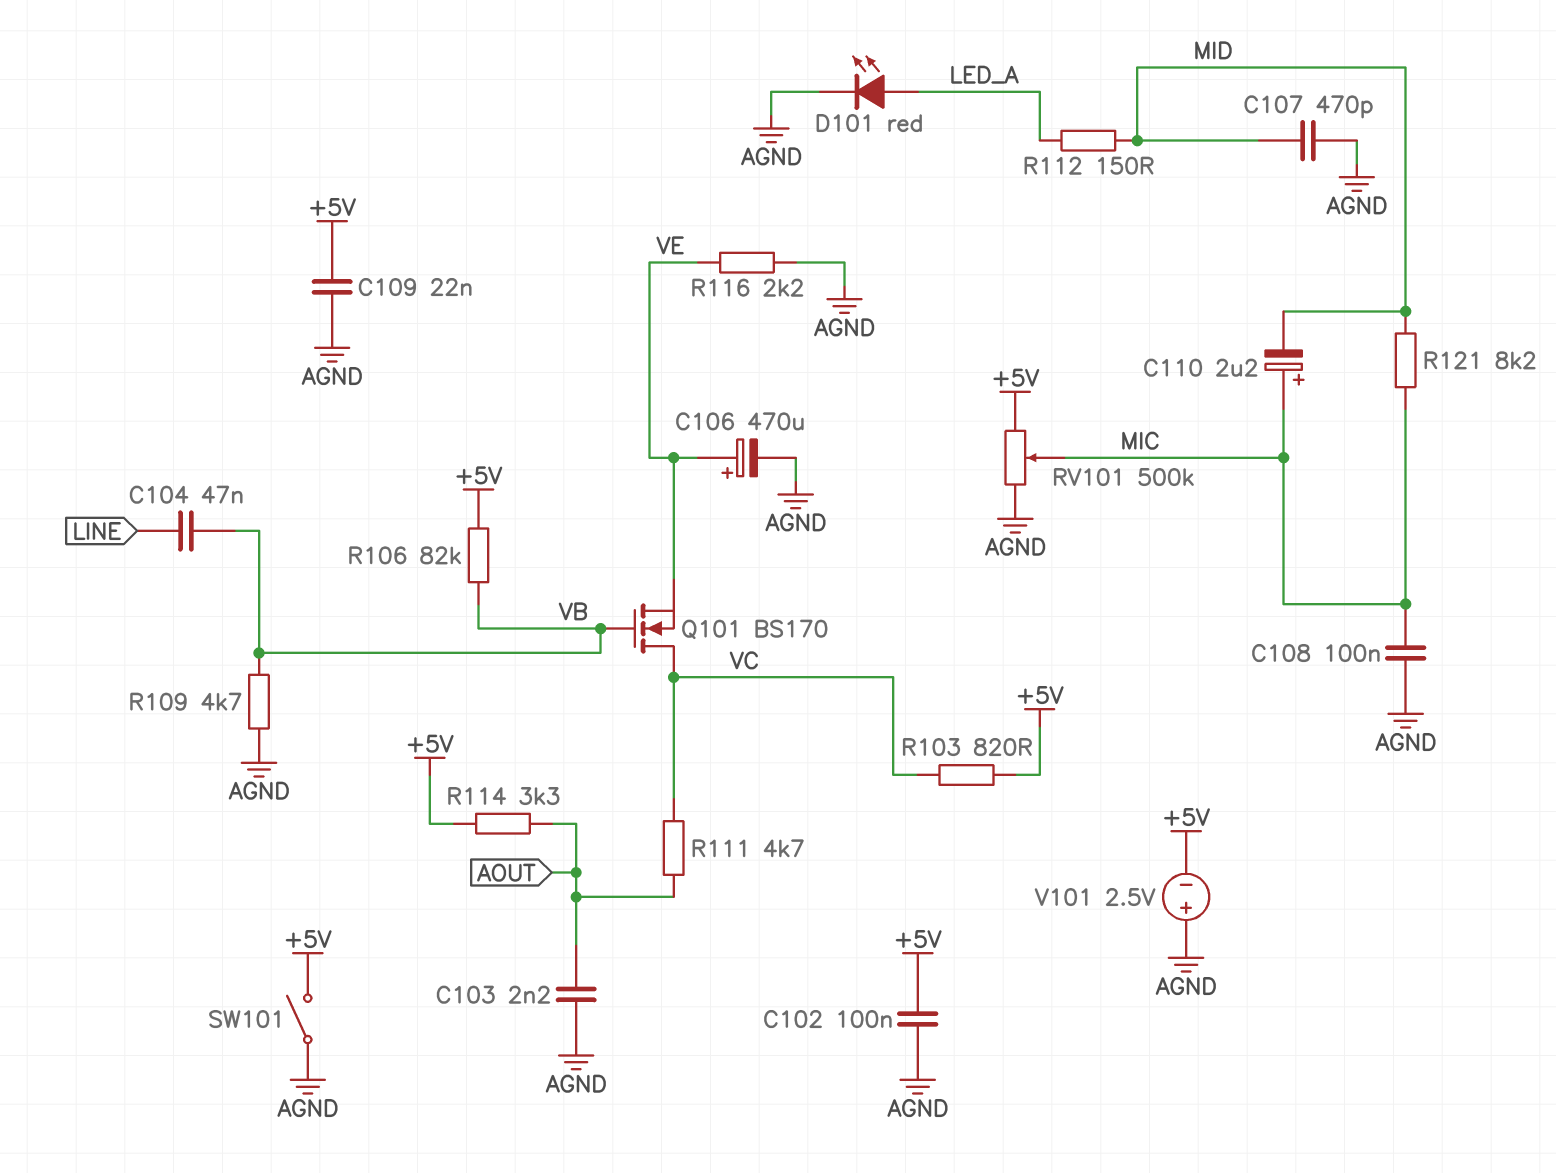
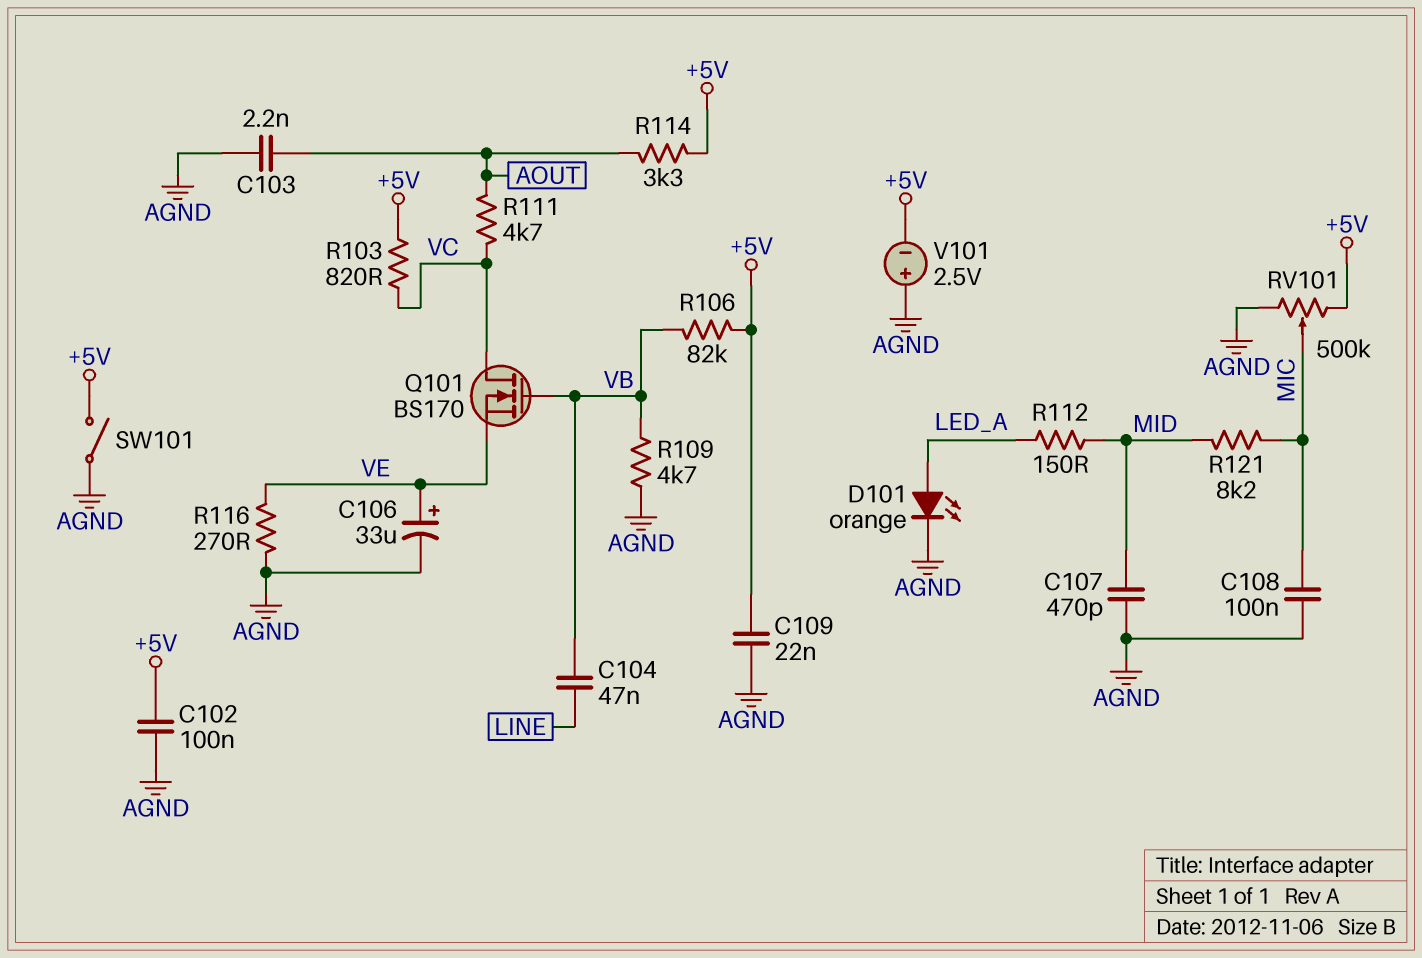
C106: 470uF (plus VE, minus AGND) -> 33uF (plus VE, minus AGND)
C110: 2.2uF (plus MIC, minus MID) -> none
D101: LED red (A LED_A, K AGND) -> LED orange (A LED_A, K AGND)
R116: 2.2k (AGND, VE) -> 270 (AGND, VE)

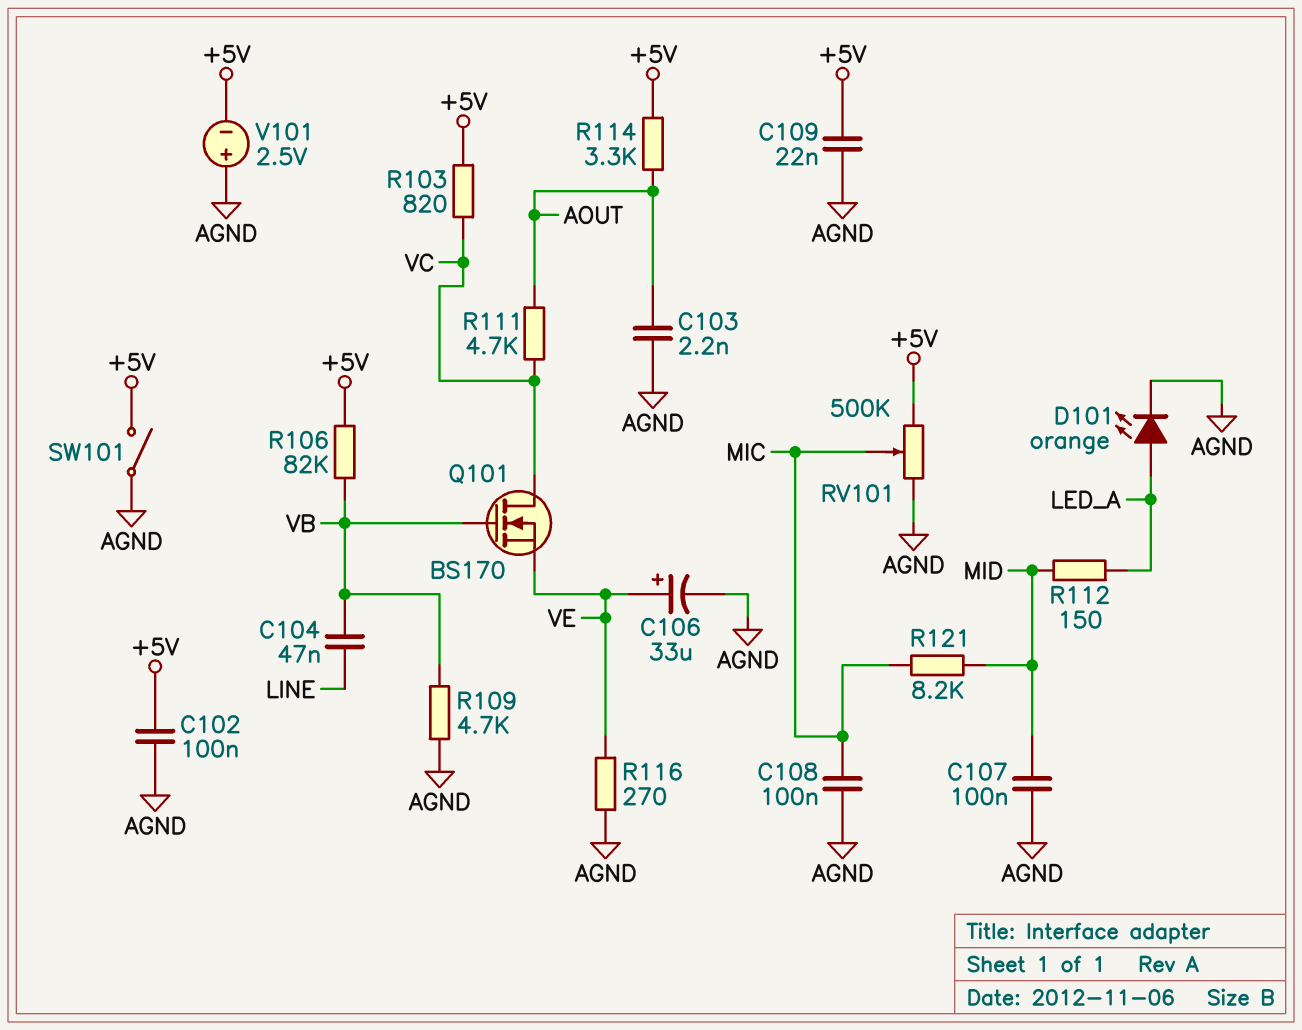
C107: 470pF (AGND, MID) -> 100nF (AGND, MID)

